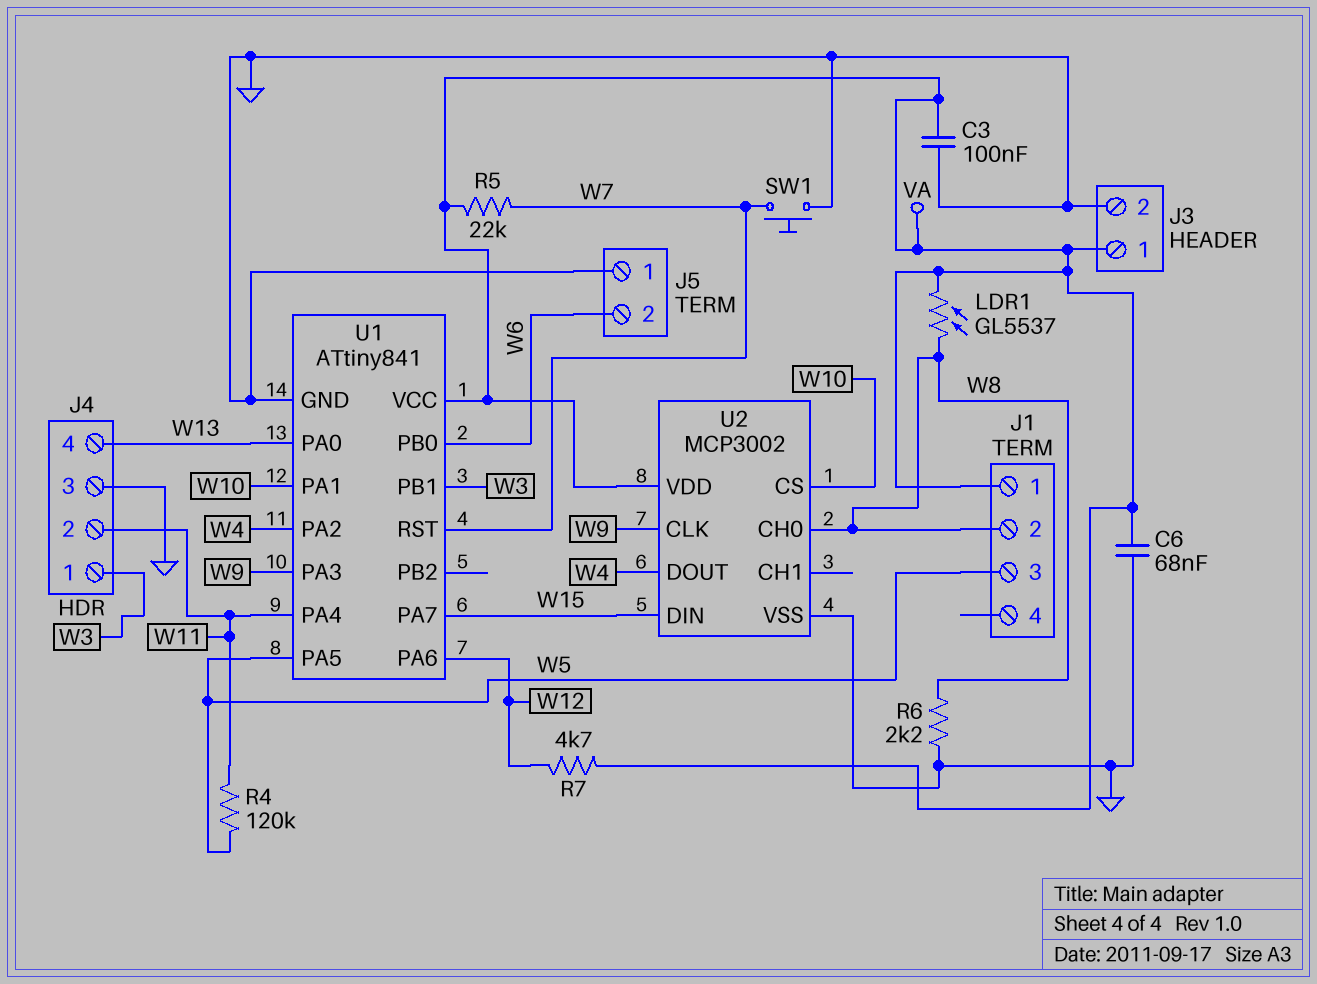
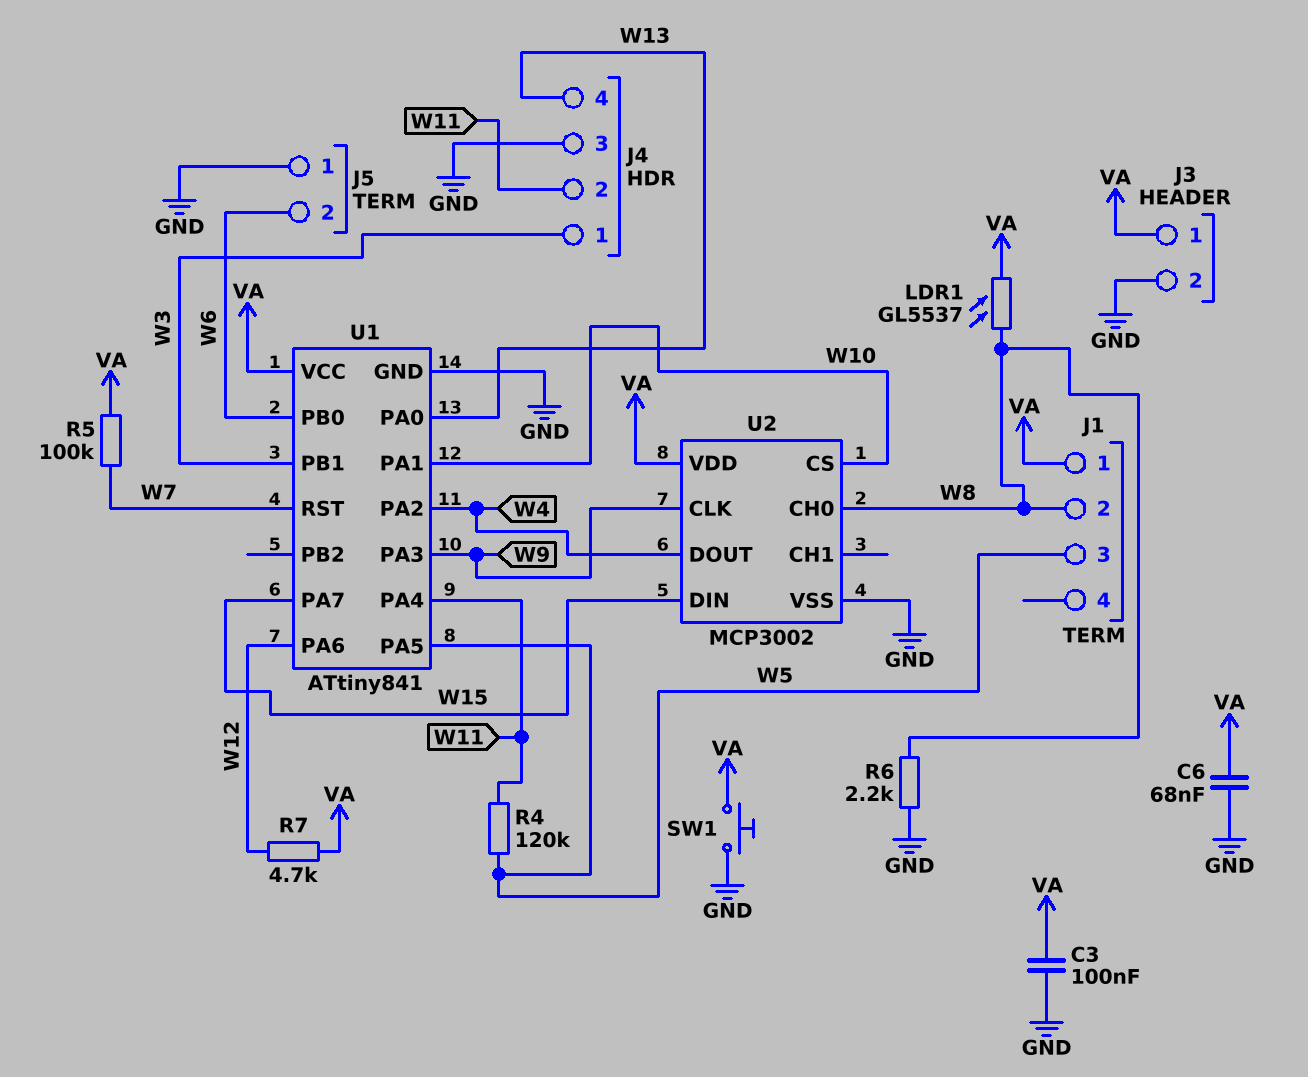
R5: 22k (VA, W7) -> 100k (VA, W7)
SW1: button (GND, W7) -> button (GND, VA)

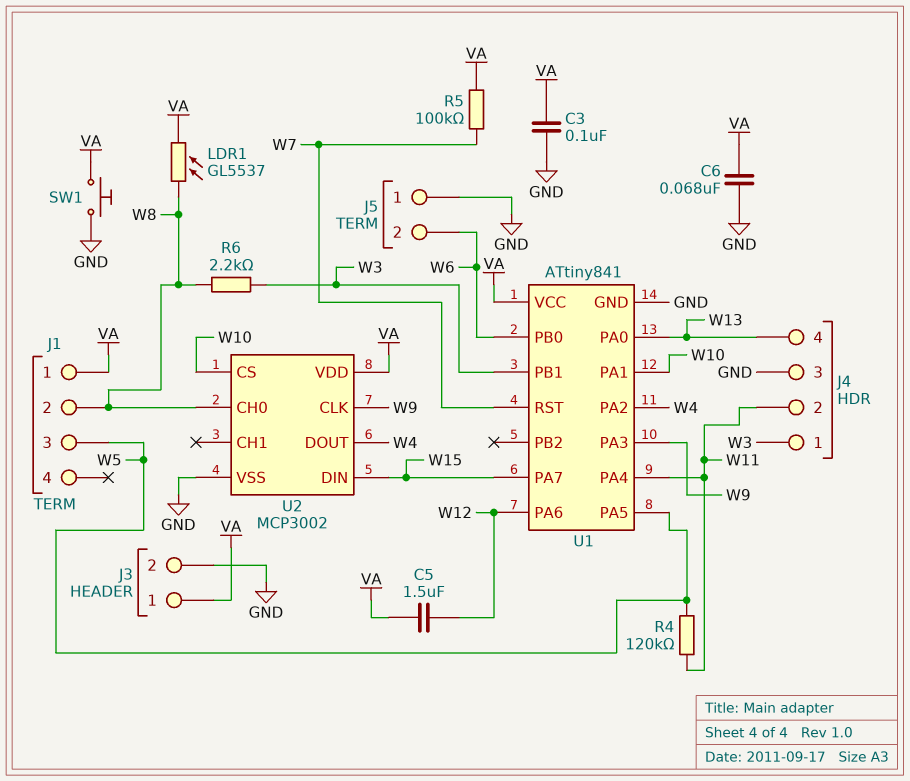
C5: none -> 1.5uF (VA, W12)
R6: 2.2k (GND, W8) -> 2.2k (W3, W8)
R7: 4.7k (VA, W12) -> none

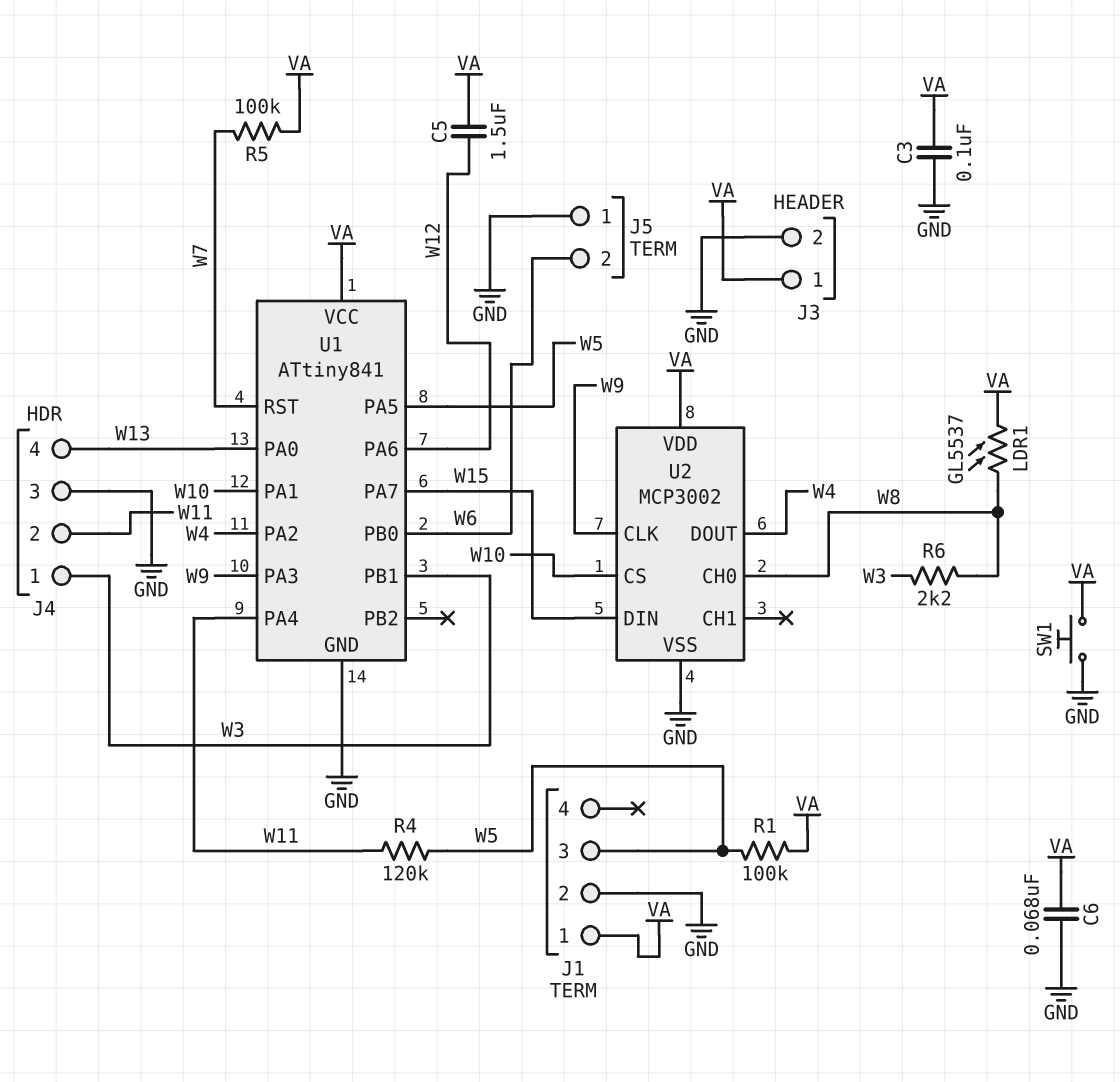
J1 pin 2: W8 -> GND
R1: none -> 100k (VA, W5)

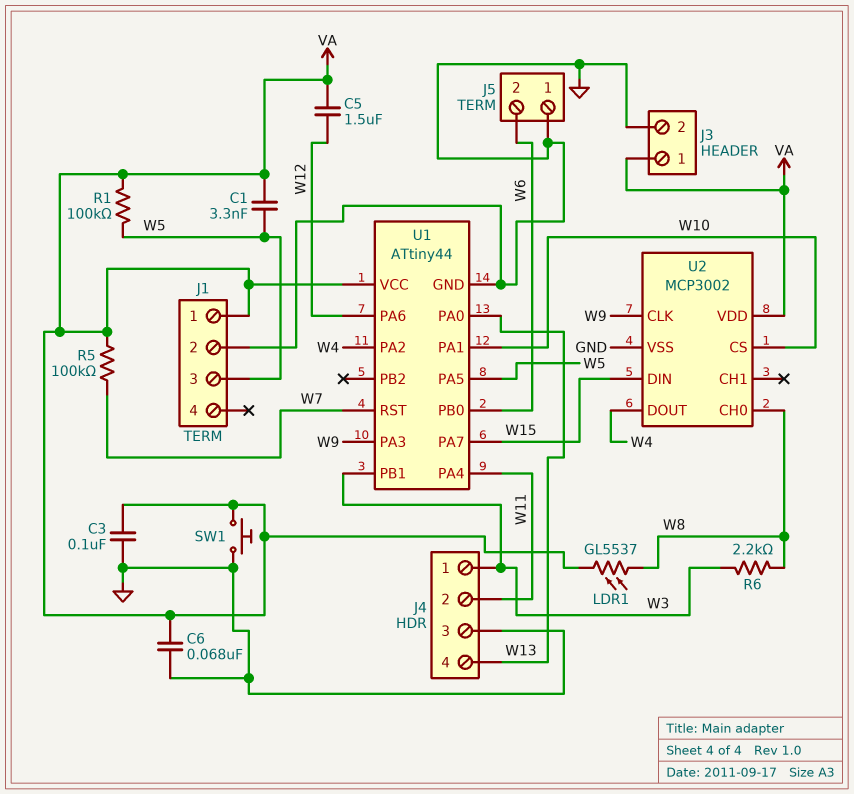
C1: none -> 3.3nF (VA, W5)
R4: 120k (W5, W11) -> none
U1: ATtiny841 -> ATtiny44

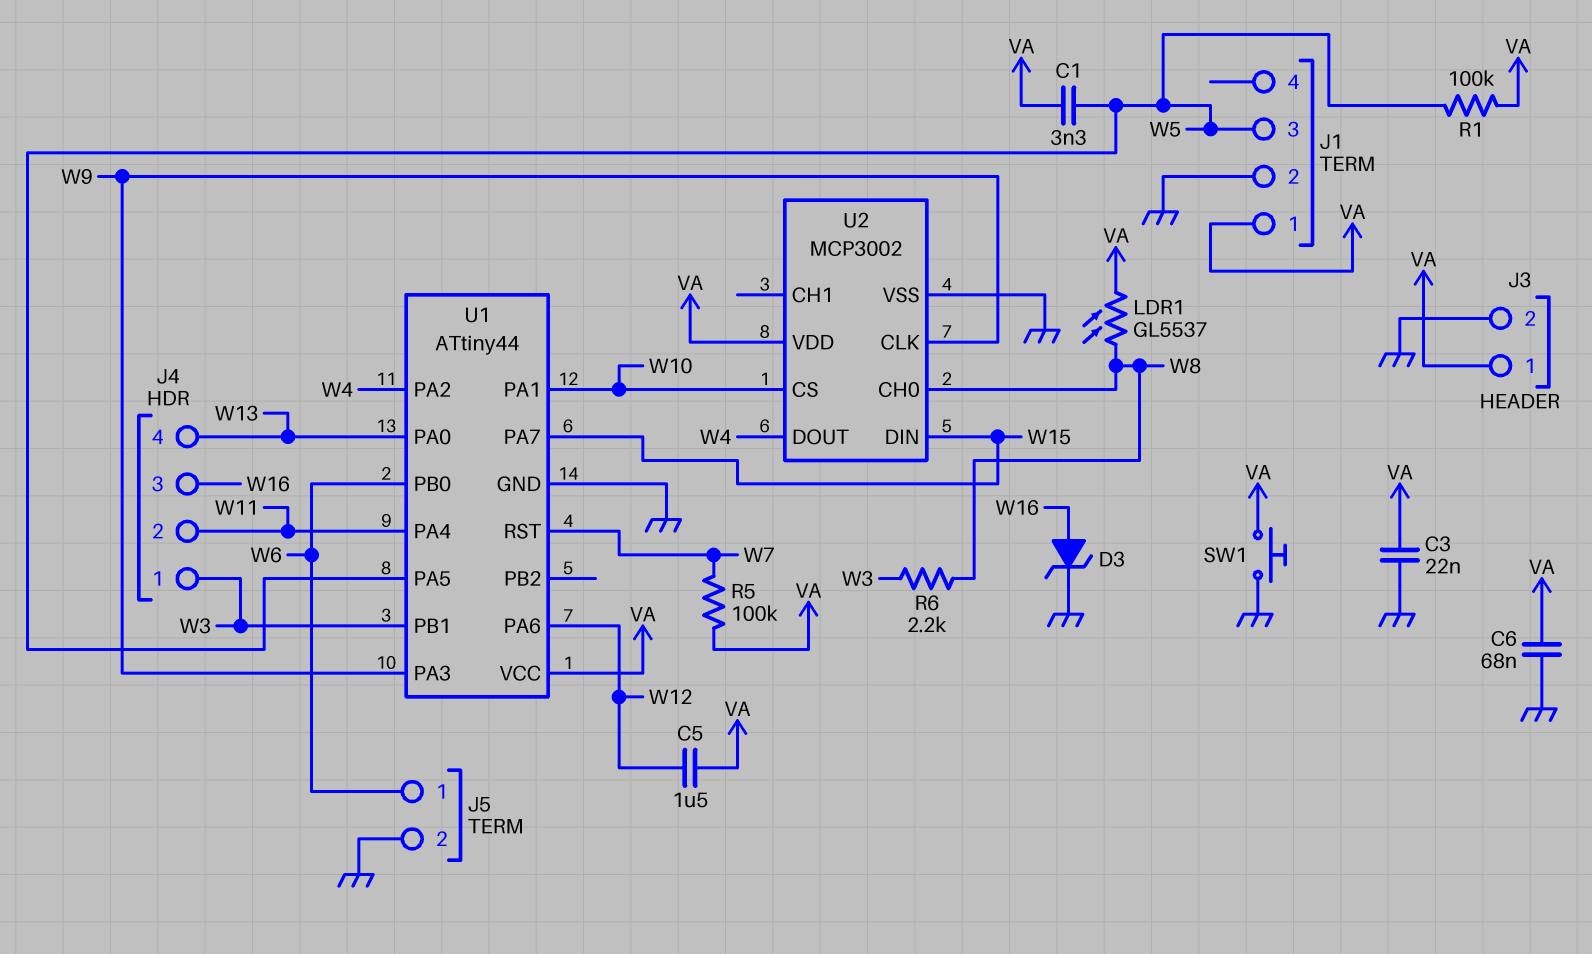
C3: 100nF (GND, VA) -> 22nF (GND, VA)
D3: none -> zener (A W16, K GND)
J4 pin 3: GND -> W16
J5 pin 1: GND -> W6
J5 pin 2: W6 -> GND

